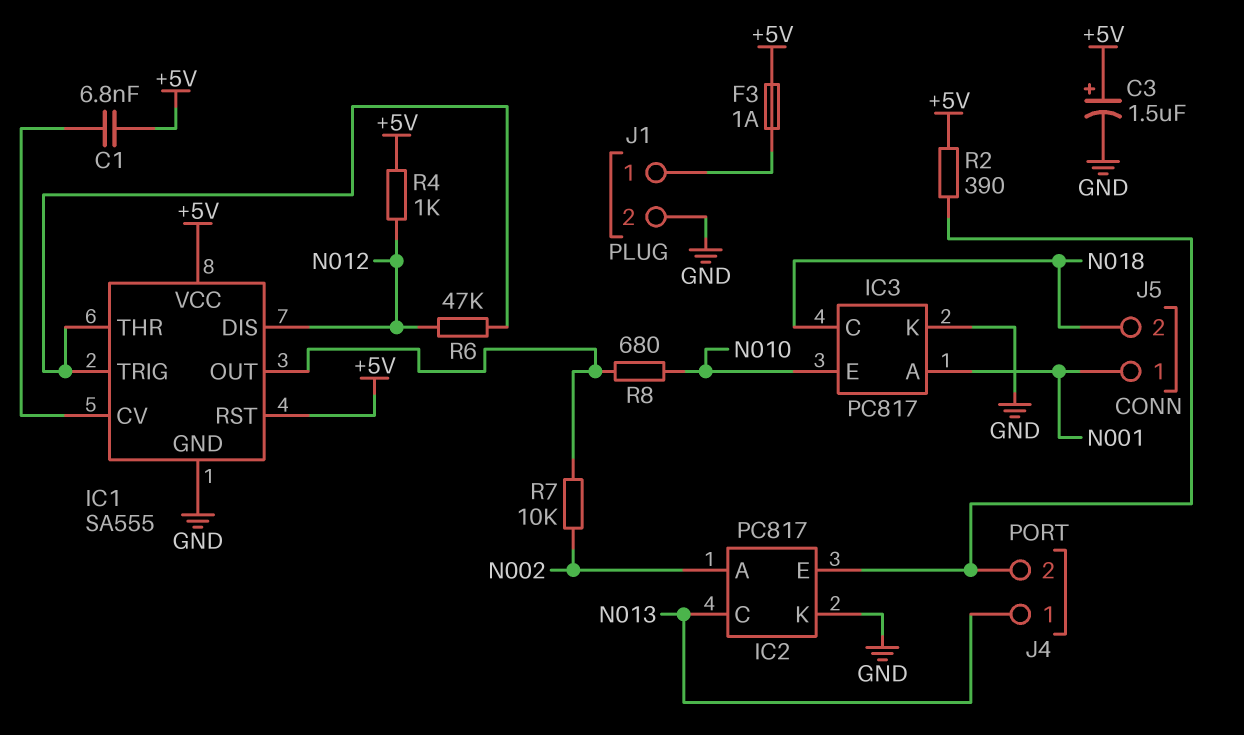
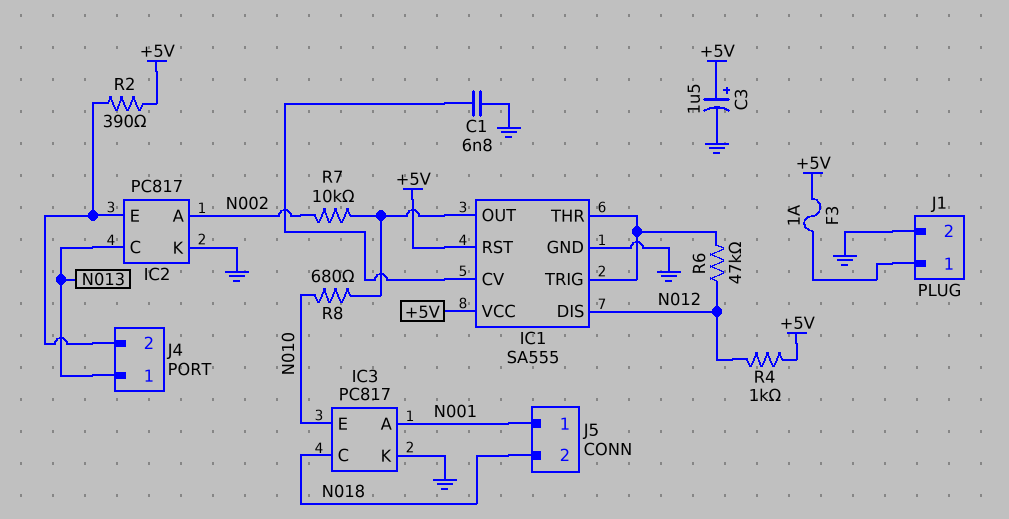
C1: 6.8nF (+5V, IC1/CV) -> 6.8nF (GND, IC1/CV)

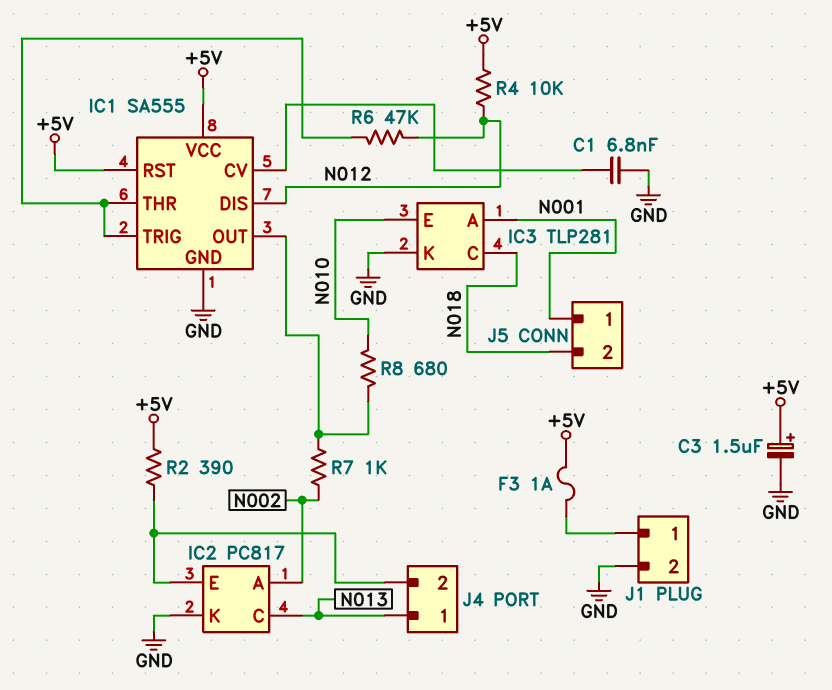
IC3: PC817 -> TLP281
R4: 1k (+5V, N012) -> 10k (+5V, N012)
R7: 10k (IC1/OUT, N002) -> 1k (IC1/OUT, N002)

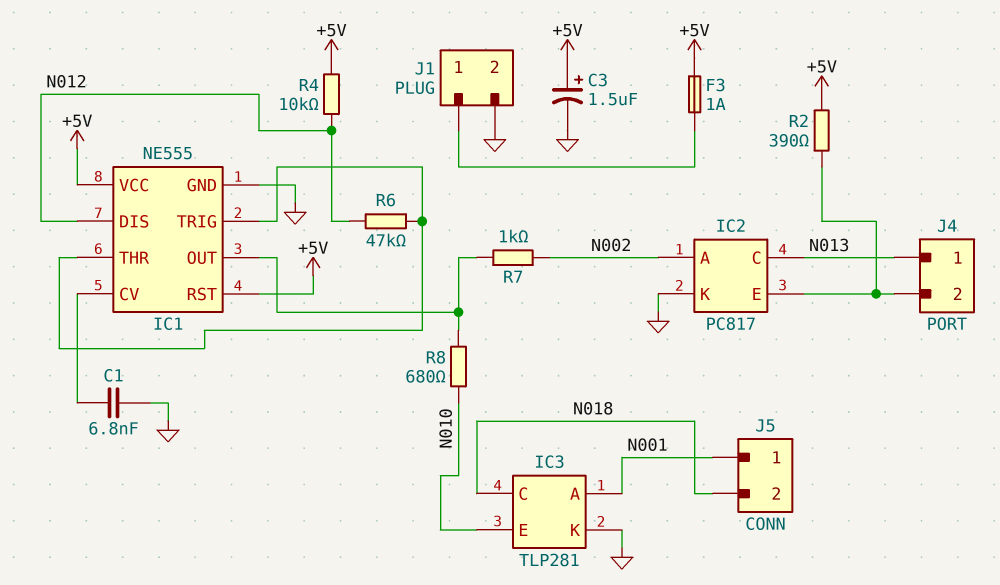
IC1: SA555 -> NE555

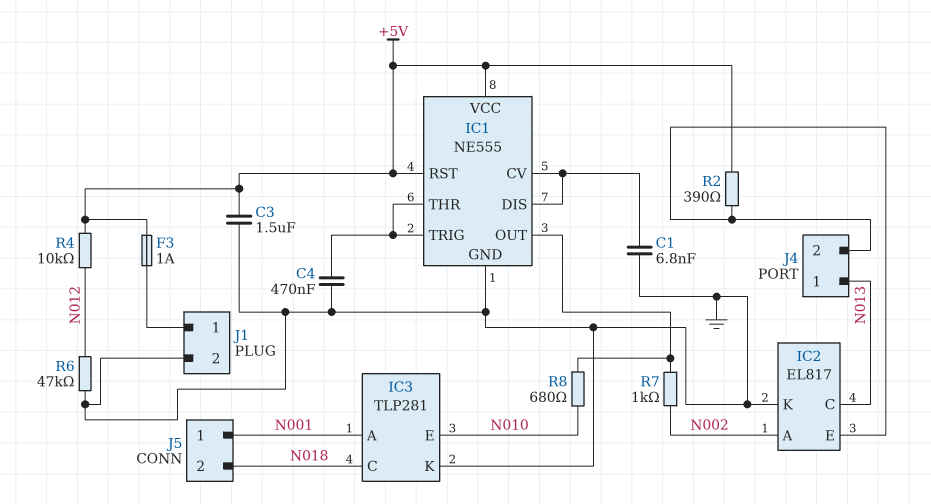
C3: 1.5uF (plus +5V, minus GND) -> 1.5uF (+5V, GND)
C4: none -> 470nF (GND, IC1/THR)
IC1 pin DIS: N012 -> IC1/CV
IC2: PC817 -> EL817
R6: 47k (IC1/THR, N012) -> 47k (GND, N012)

